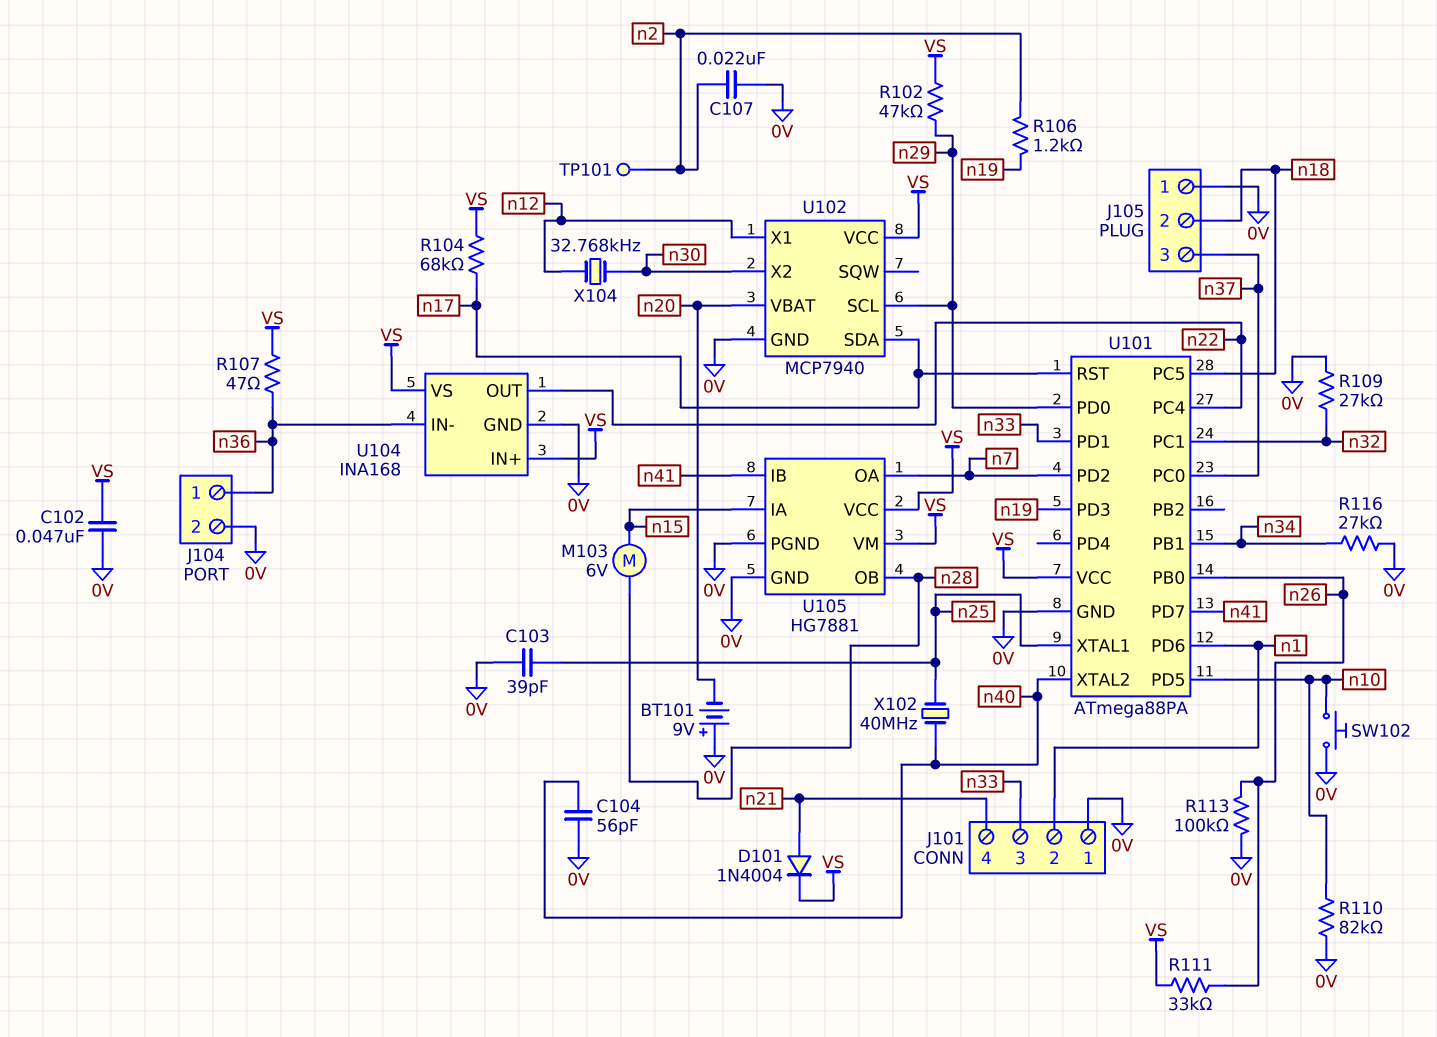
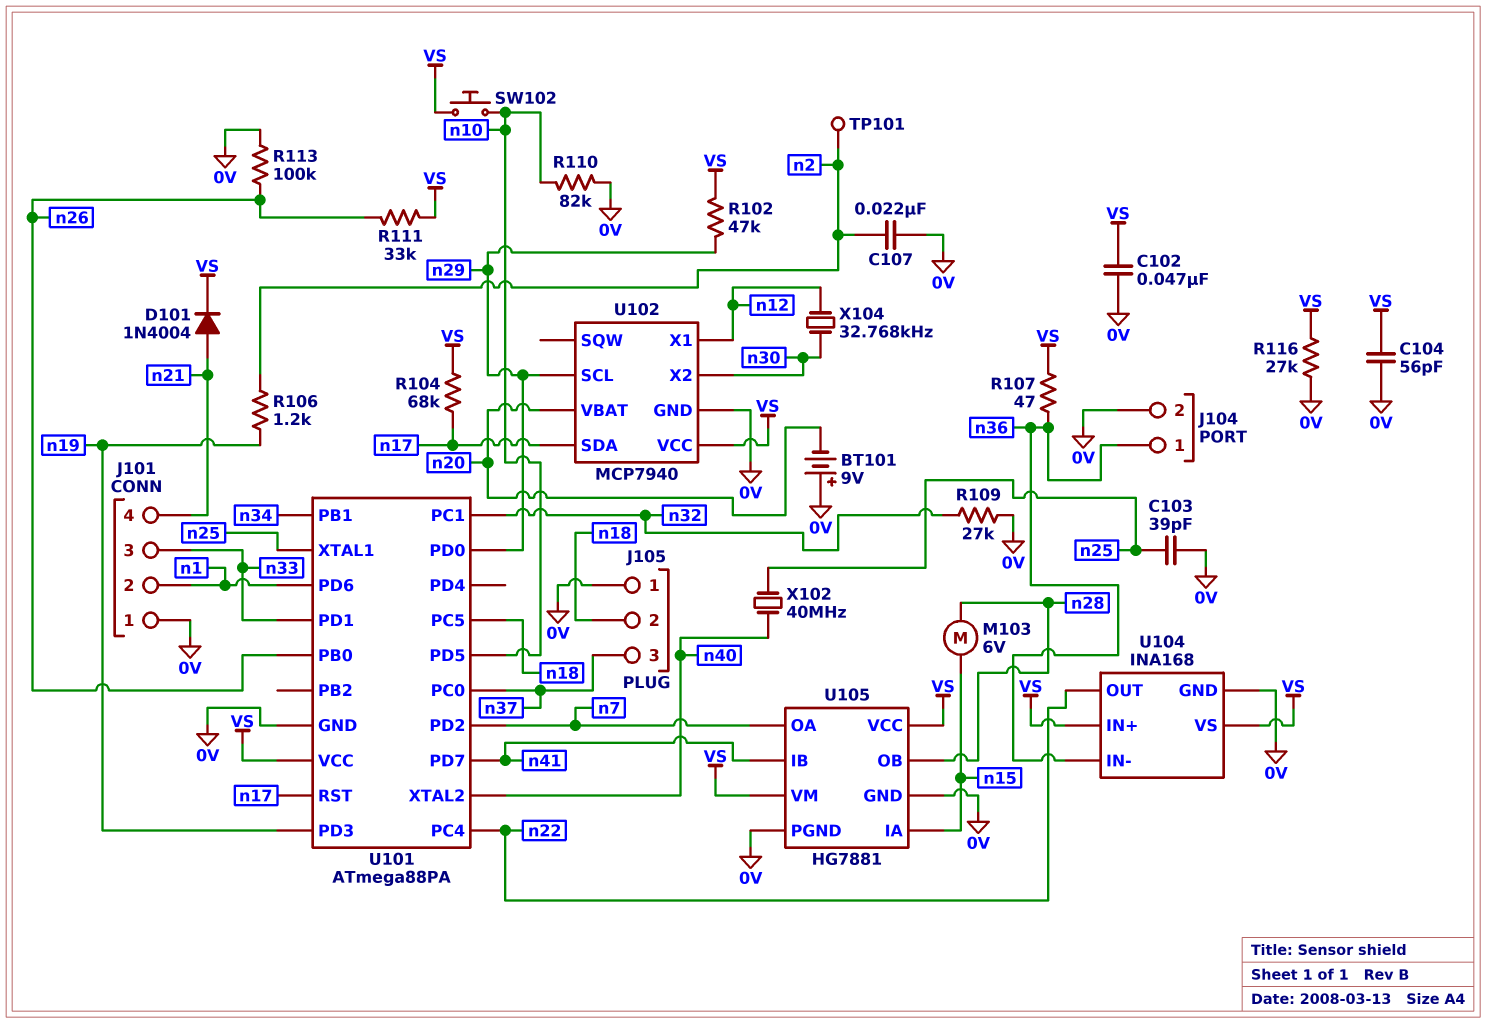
C104: 56pF (0V, n40) -> 56pF (0V, VS)
R116: 27k (0V, n34) -> 27k (0V, VS)
SW102: button (0V, n10) -> button (VS, n10)

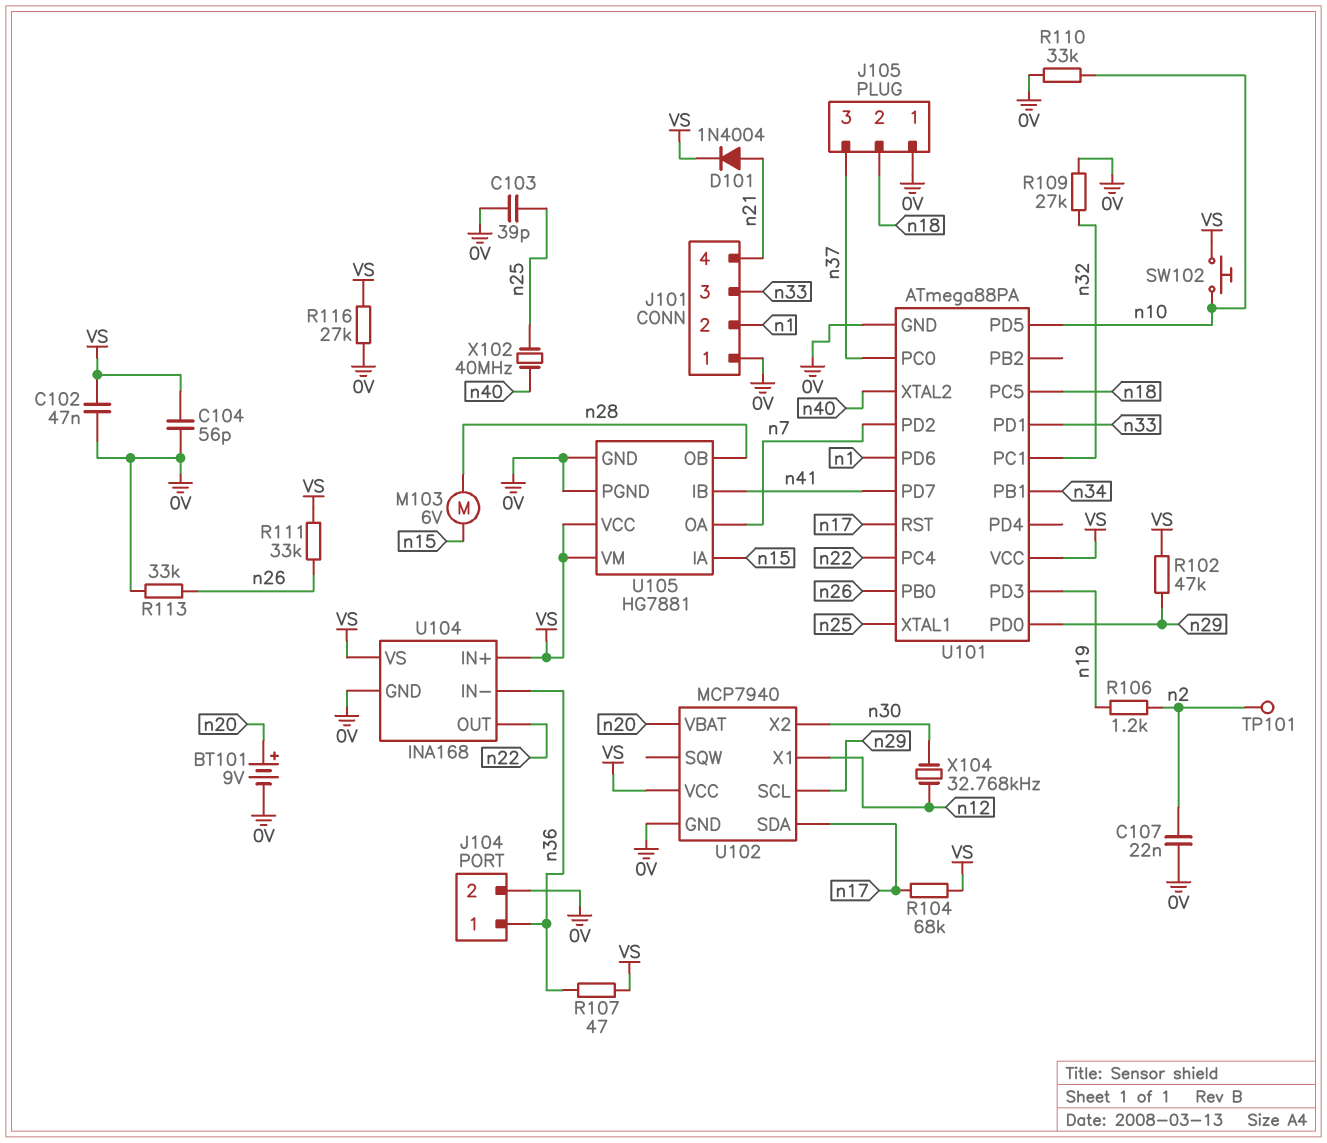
BT101: 9V (plus 0V, minus n20) -> 9V (plus n20, minus 0V)
R110: 82k (0V, n10) -> 33k (0V, n10)
R113: 100k (0V, n26) -> 33k (0V, n26)

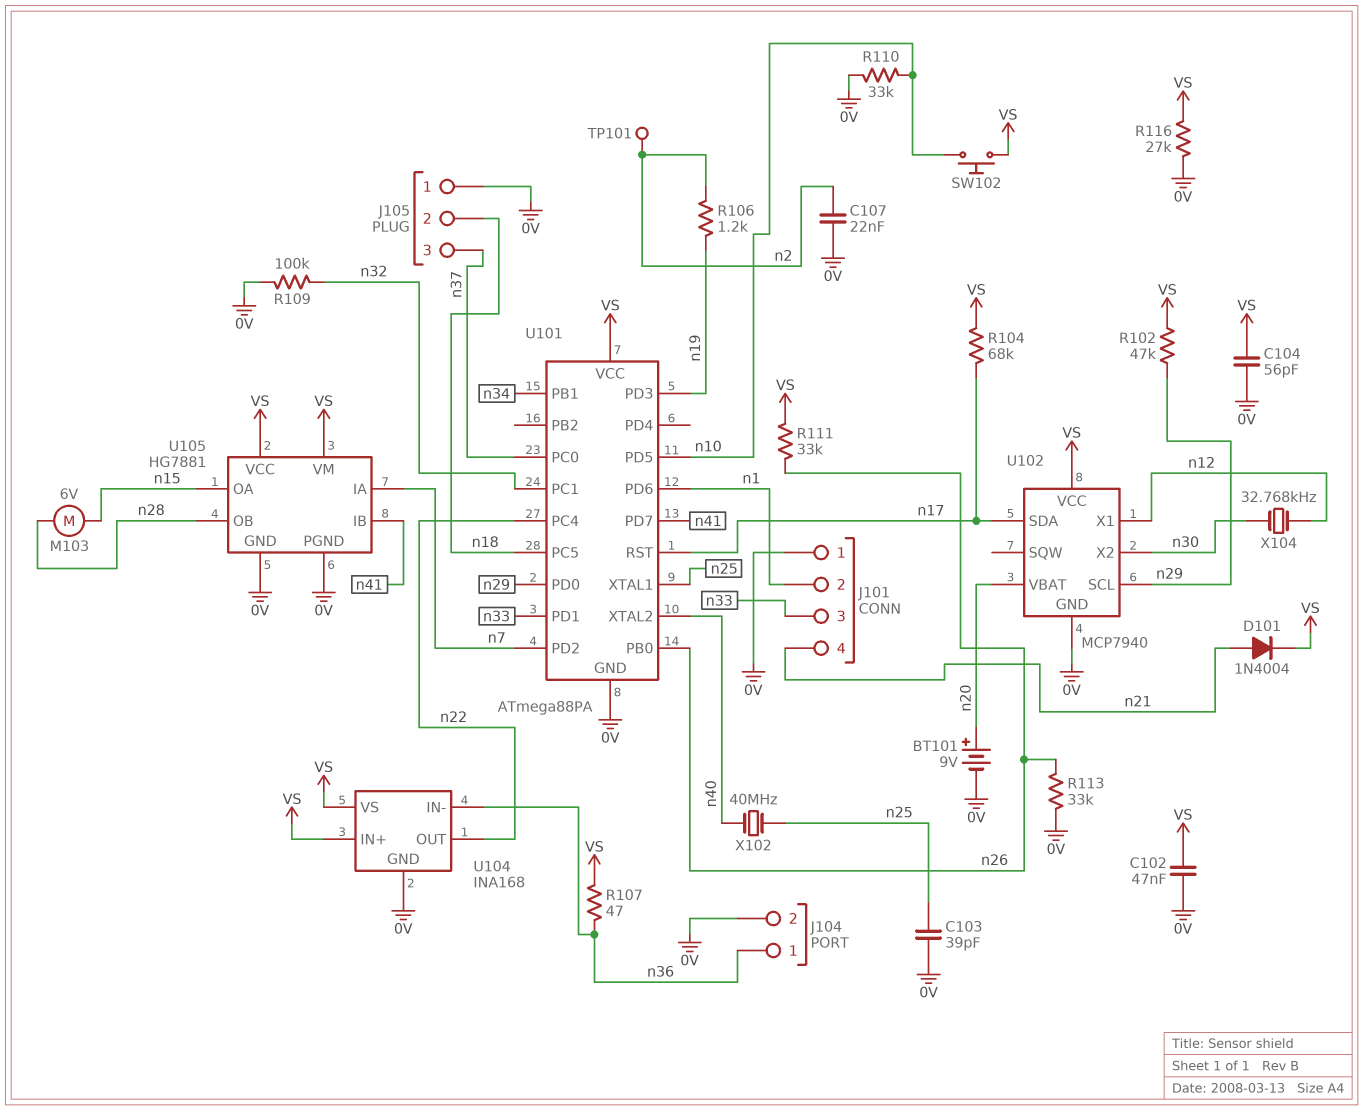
R109: 27k (0V, n32) -> 100k (0V, n32)
U105 pin IA: n15 -> n7
U105 pin OA: n7 -> n15

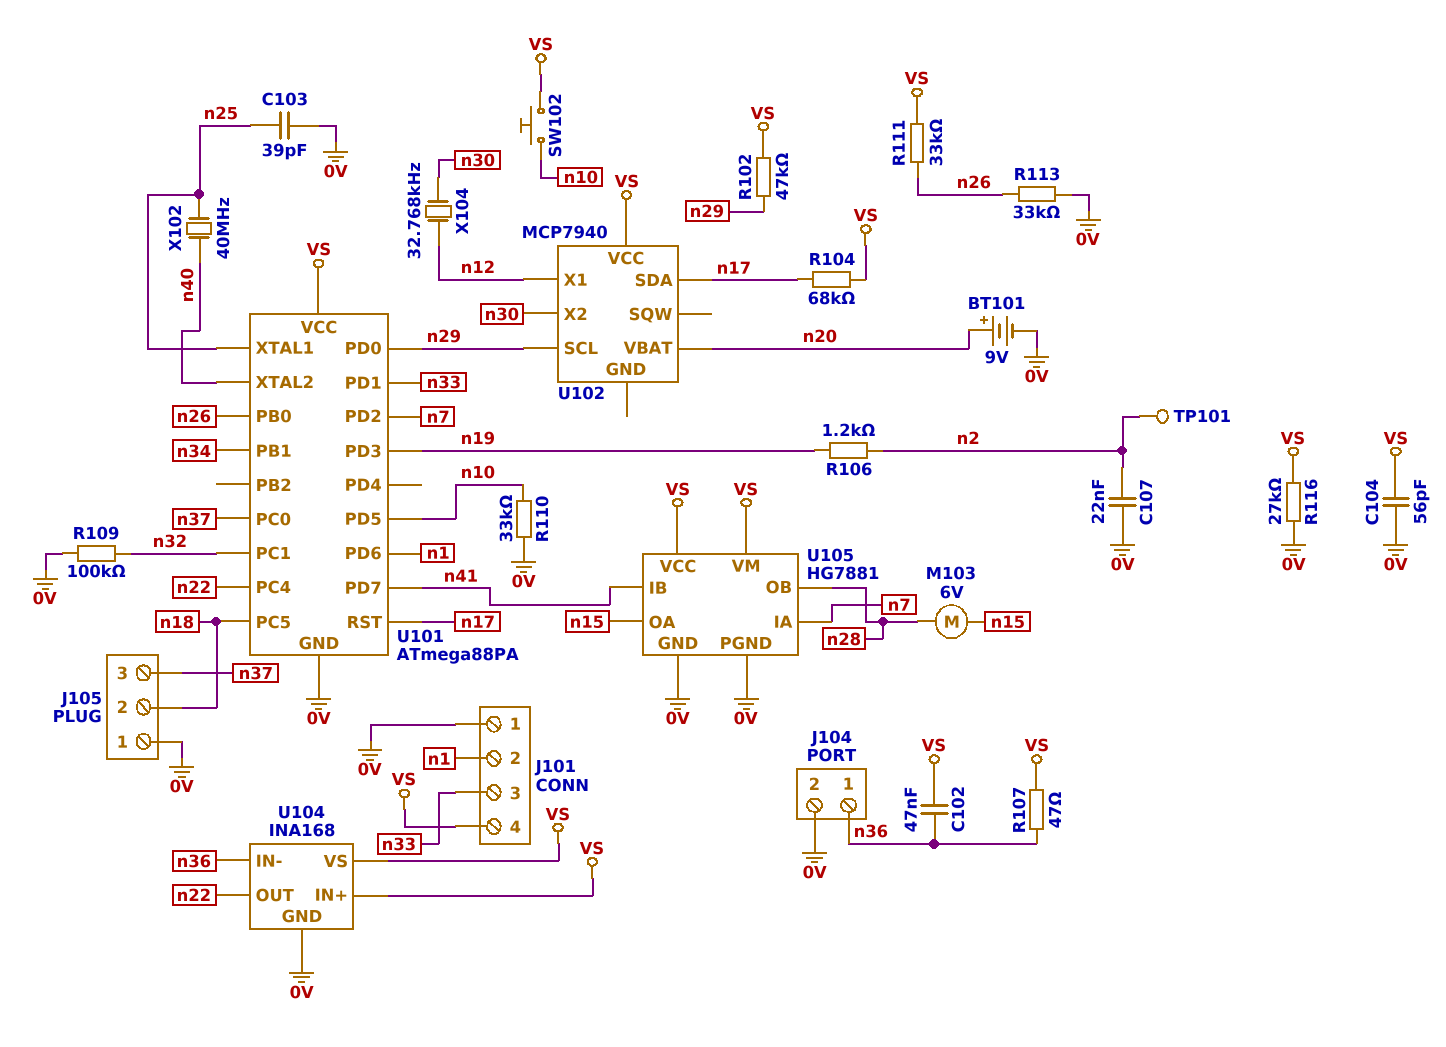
C102: 47nF (0V, VS) -> 47nF (VS, n36)
D101: diode 1N4004 (A n21, K VS) -> none
J101 pin 4: n21 -> VS
U102 pin GND: 0V -> none

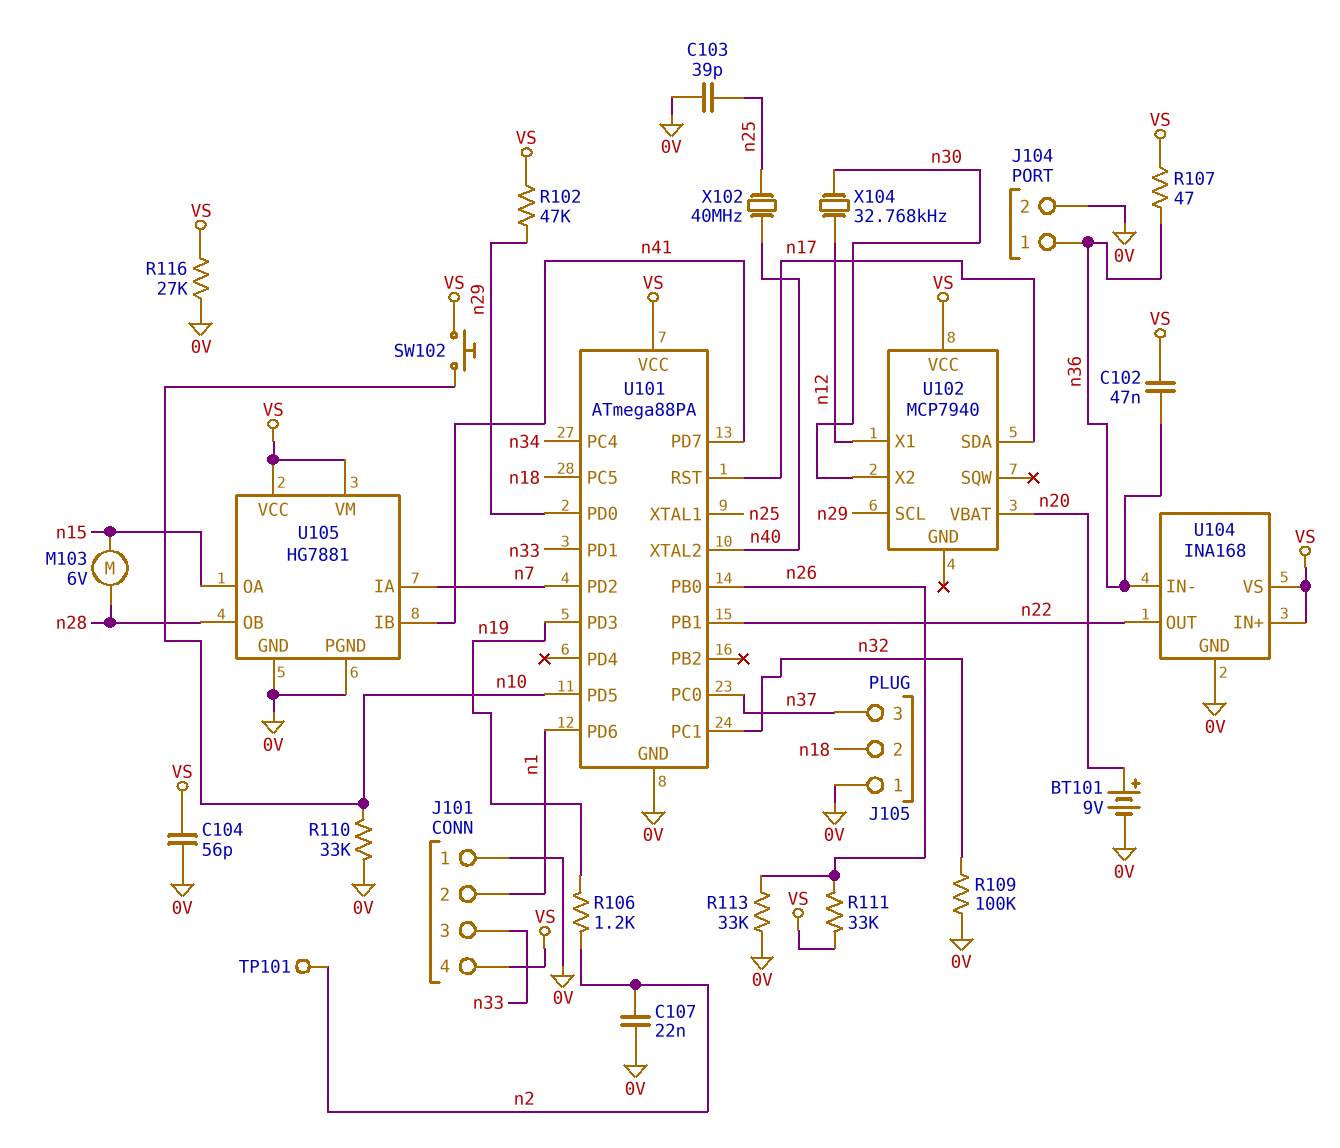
R104: 68k (VS, n17) -> none
U101 pin PB1: n34 -> n22
U101 pin PC4: n22 -> n34

